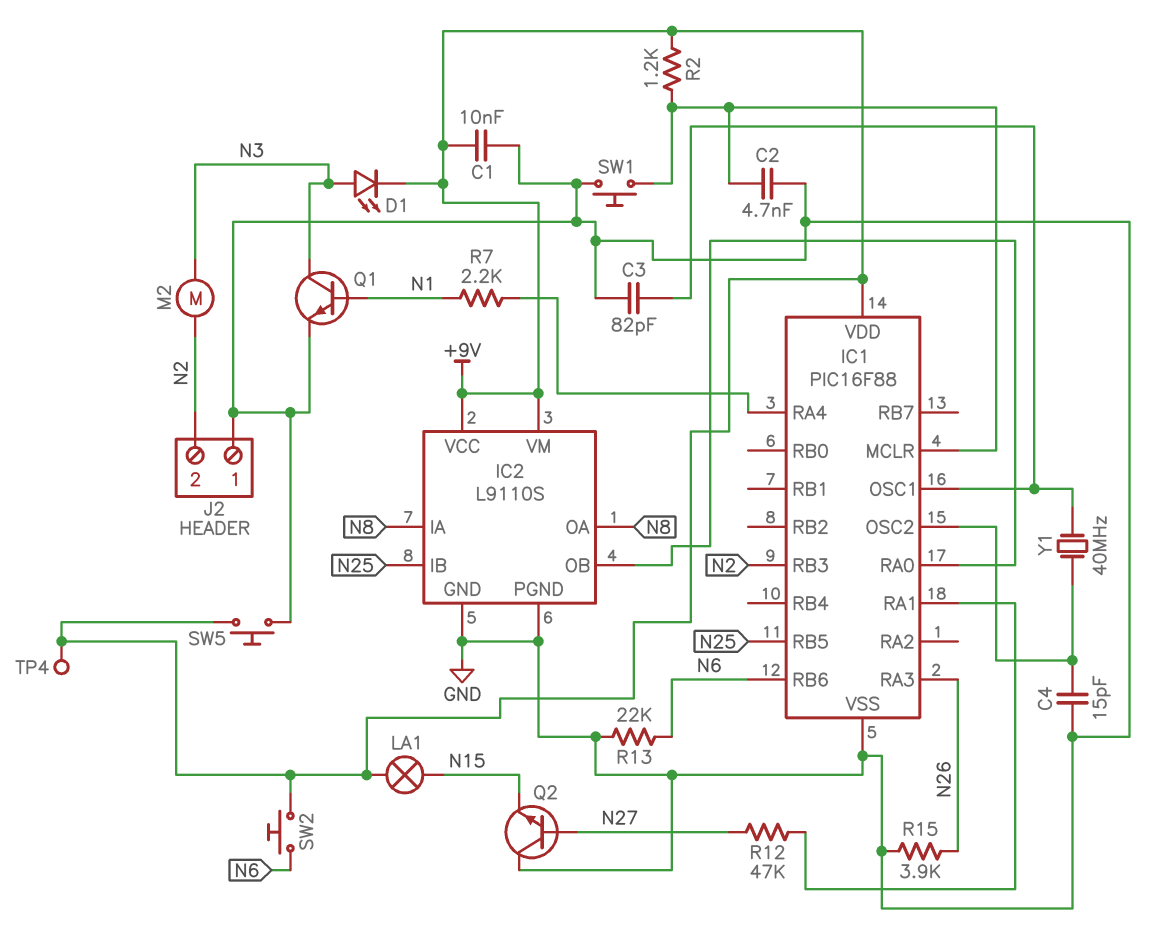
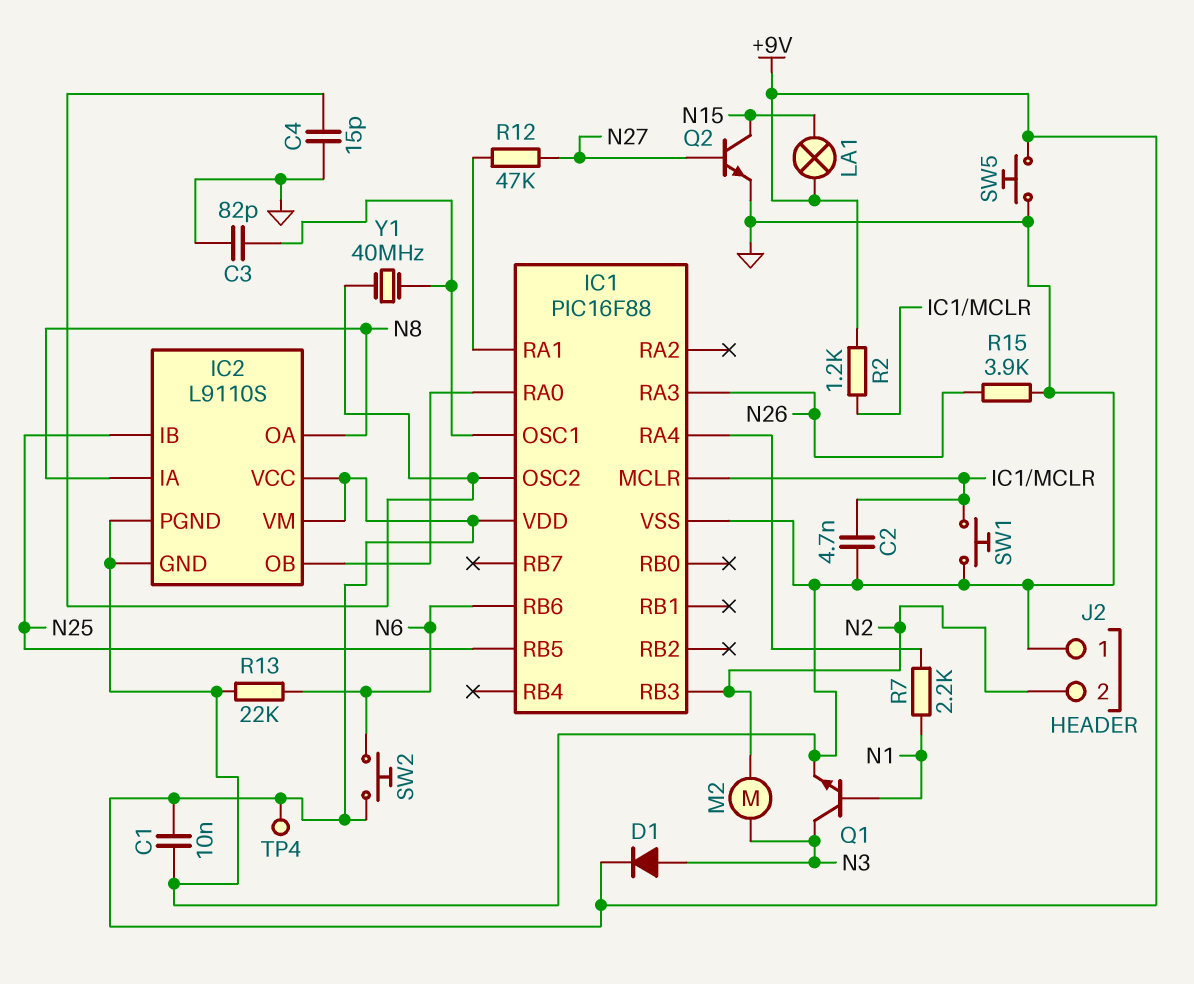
D1: LED (A N3, K +9V) -> diode (A N3, K +9V)
Q2: NPN (B N27, C GND, E N15) -> NPN (B N27, C N15, E GND)

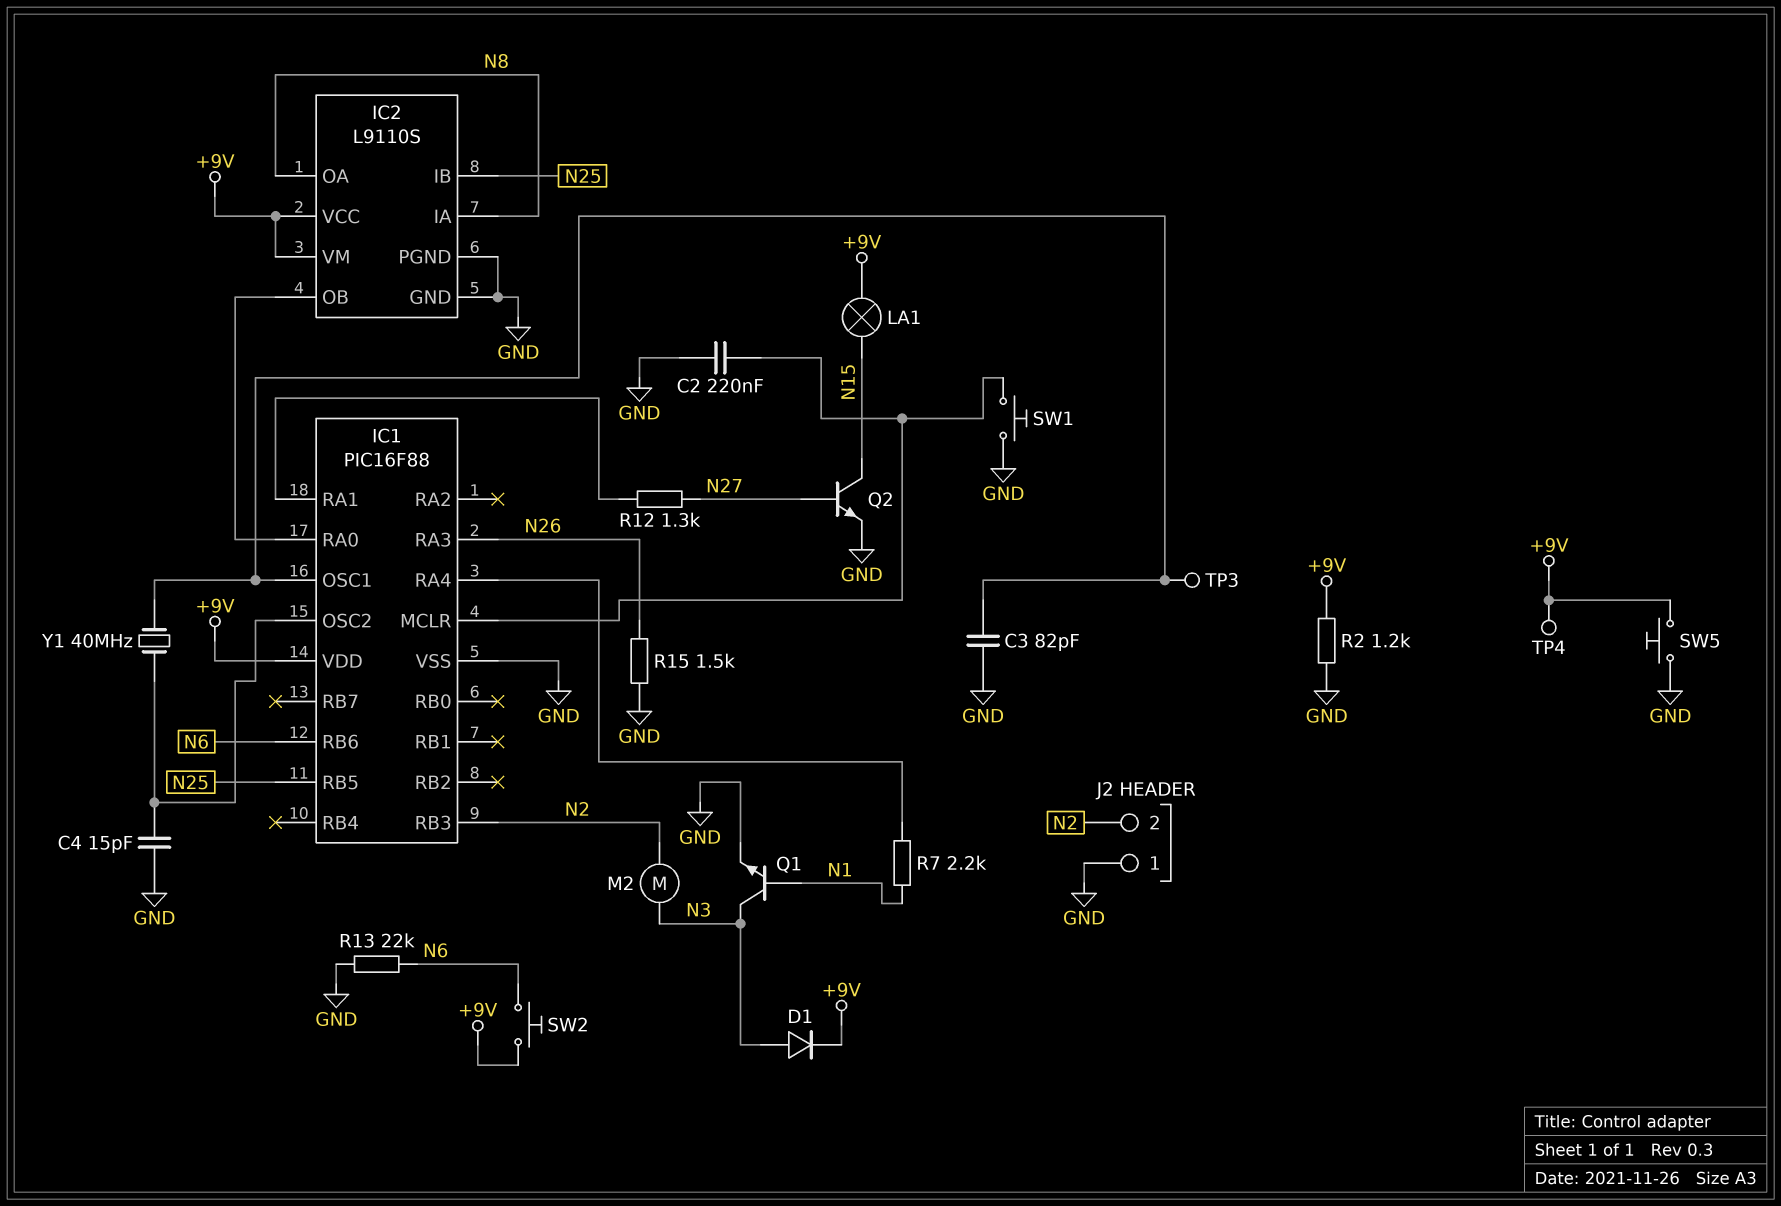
C1: 10nF (+9V, GND) -> none
C2: 4.7nF (GND, IC1/MCLR) -> 220nF (GND, IC1/MCLR)
R2: 1.2k (+9V, IC1/MCLR) -> 1.2k (+9V, GND)
R12: 47k (IC1/RA1, N27) -> 1.3k (IC1/RA1, N27)
R15: 3.9k (GND, N26) -> 1.5k (GND, N26)
TP3: none -> test point (IC1/OSC1)

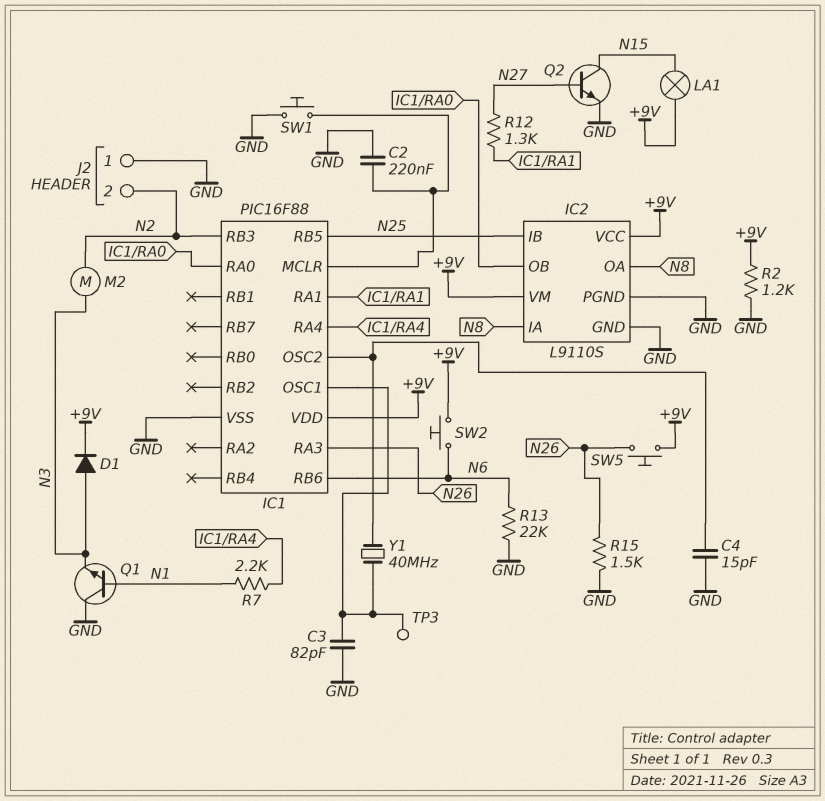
Q1: NPN (B N1, C N3, E GND) -> NPN (B N1, C GND, E N3)
SW5: button (+9V, GND) -> button (+9V, N26)
TP4: test point (+9V) -> none

